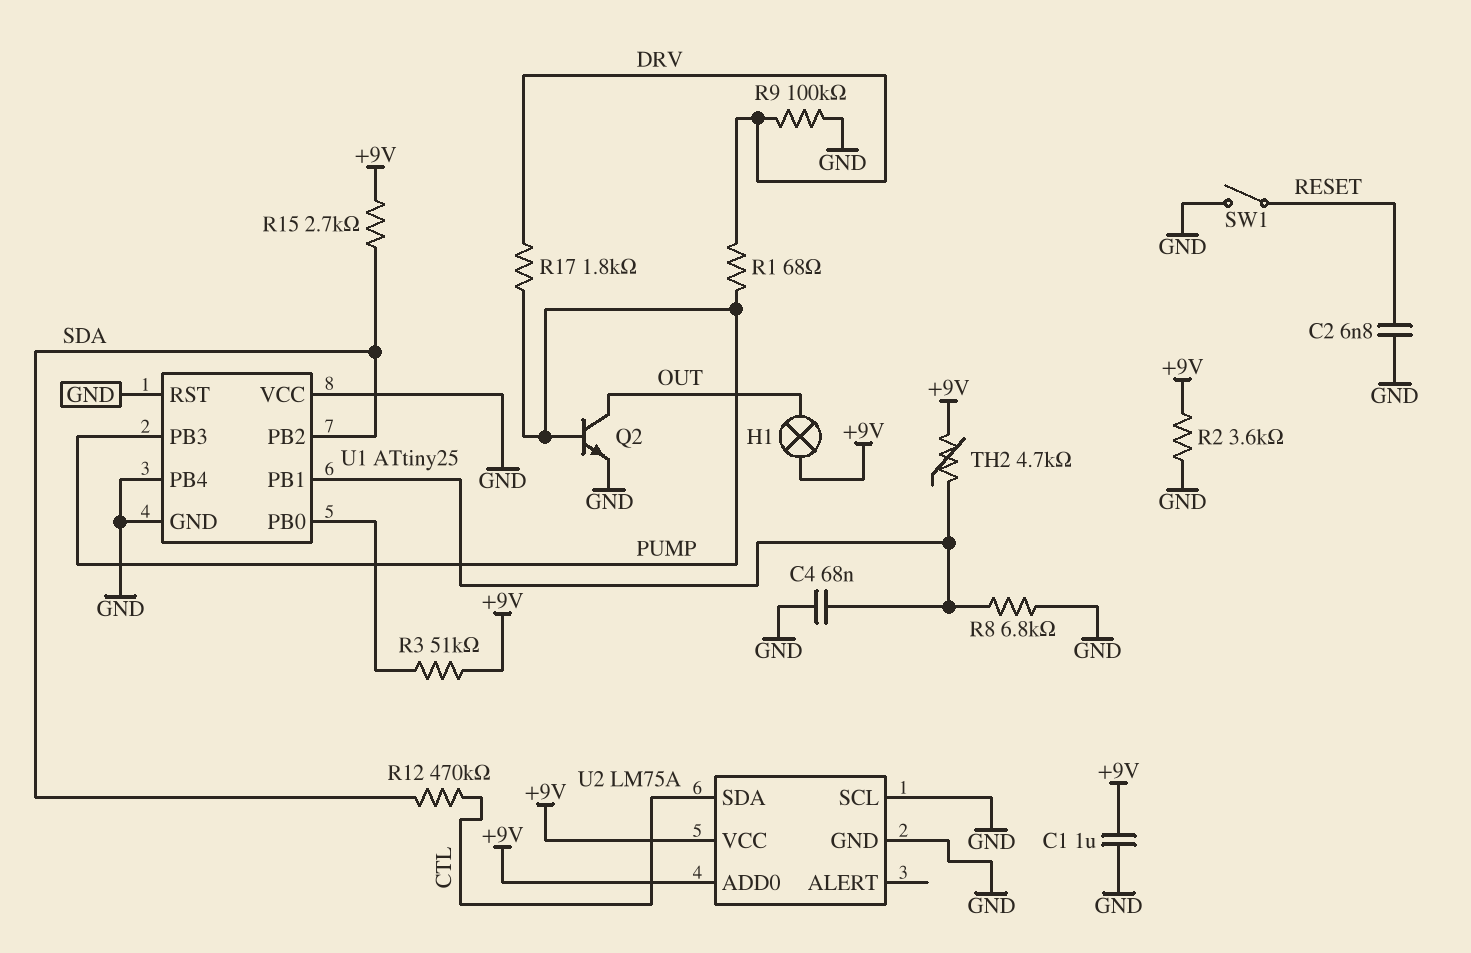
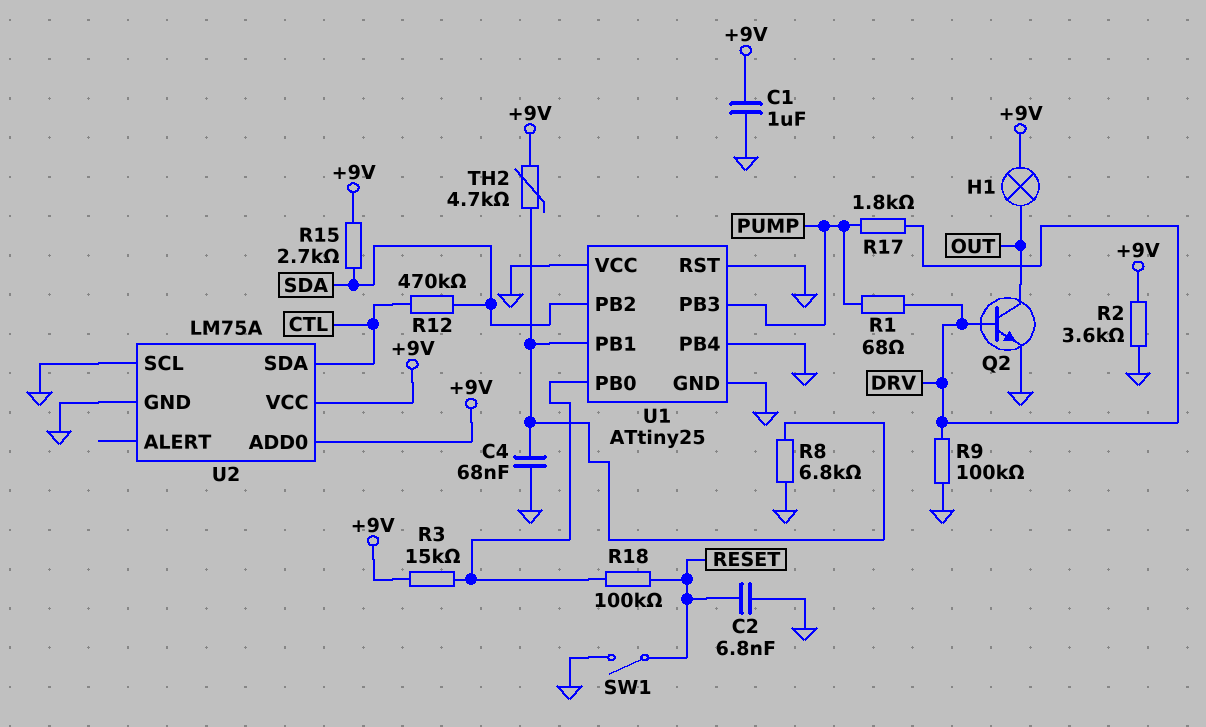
Q2: NPN (B PUMP, C OUT, E GND) -> NPN (B DRV, C OUT, E GND)
R3: 51k (+9V, U1/PB0) -> 15k (+9V, U1/PB0)
R18: none -> 100k (RESET, U1/PB0)

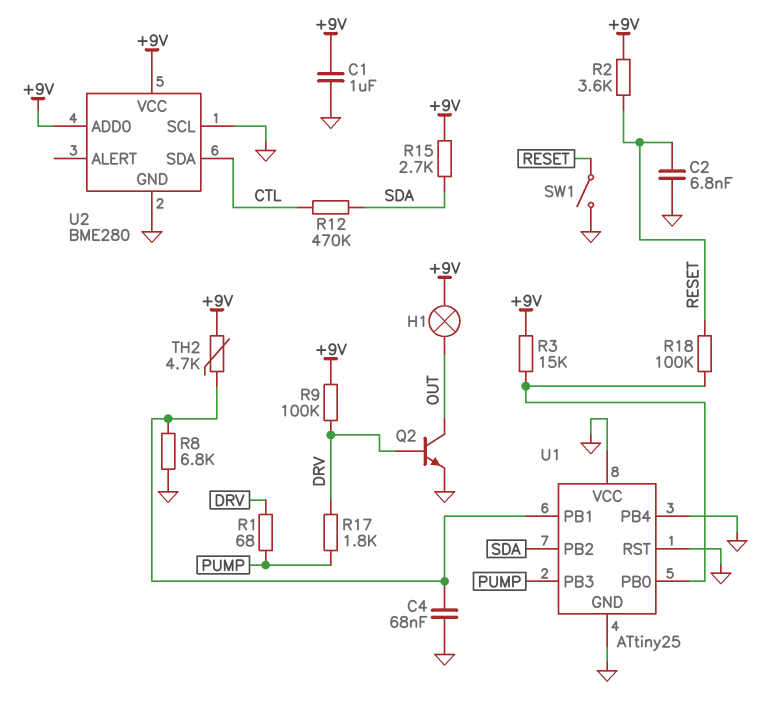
R2: 3.6k (+9V, GND) -> 3.6k (+9V, RESET)
R9: 100k (DRV, GND) -> 100k (+9V, DRV)
U2: LM75A -> BME280

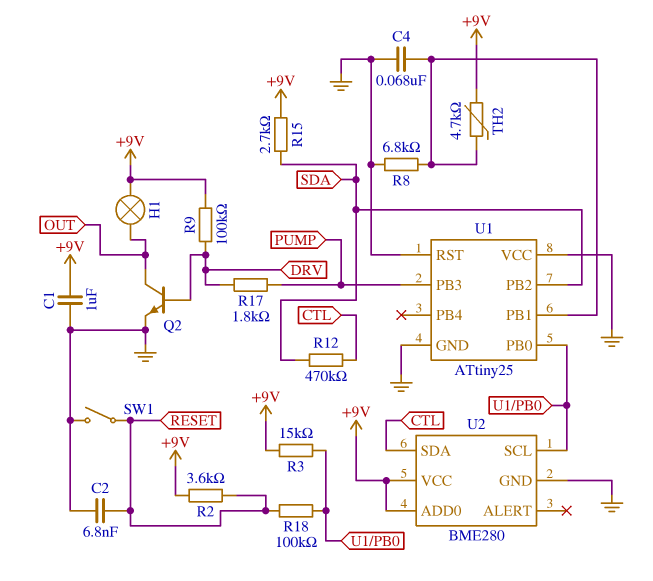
R1: 68 (DRV, PUMP) -> none
U1 pin PB4: GND -> none
U2 pin SCL: GND -> U1/PB0

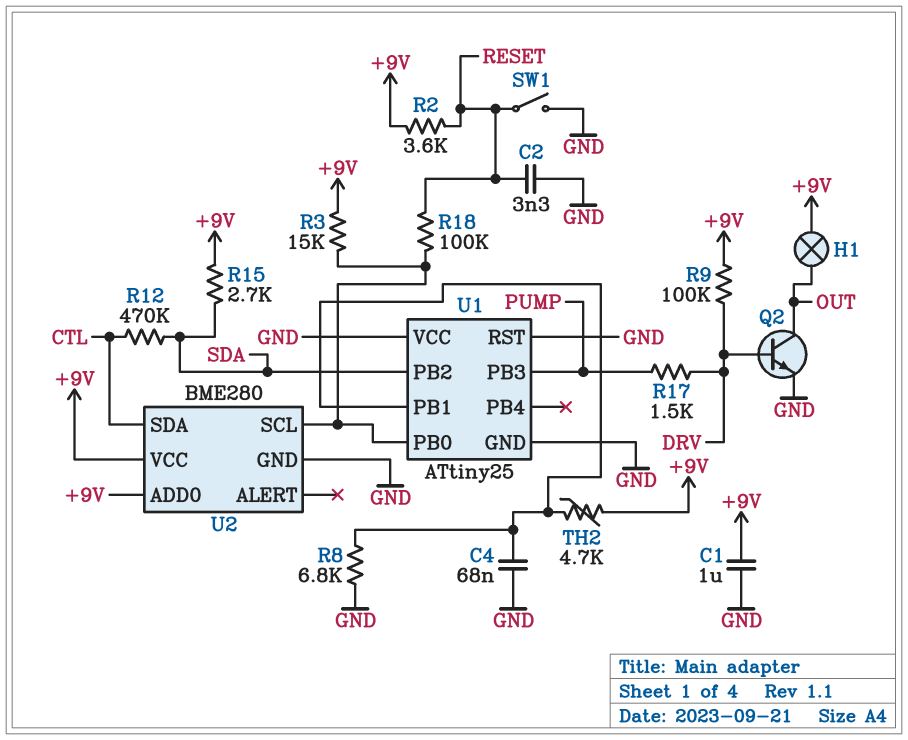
C2: 6.8nF (GND, RESET) -> 3.3nF (GND, RESET)
R17: 1.8k (DRV, PUMP) -> 1.5k (DRV, PUMP)

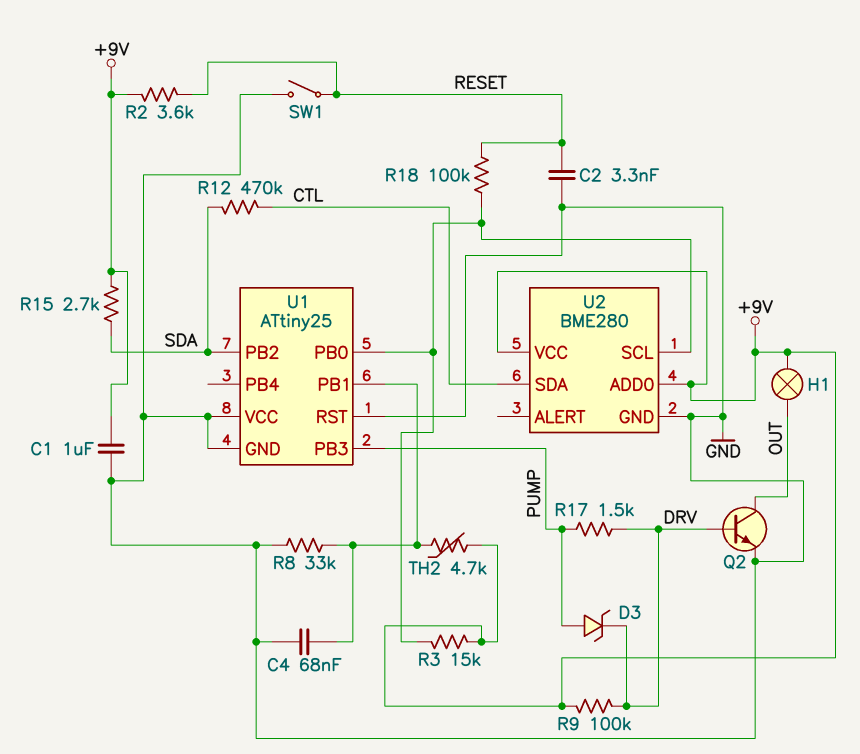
D3: none -> zener (A PUMP, K DRV)
R8: 6.8k (GND, U1/PB1) -> 33k (GND, U1/PB1)

